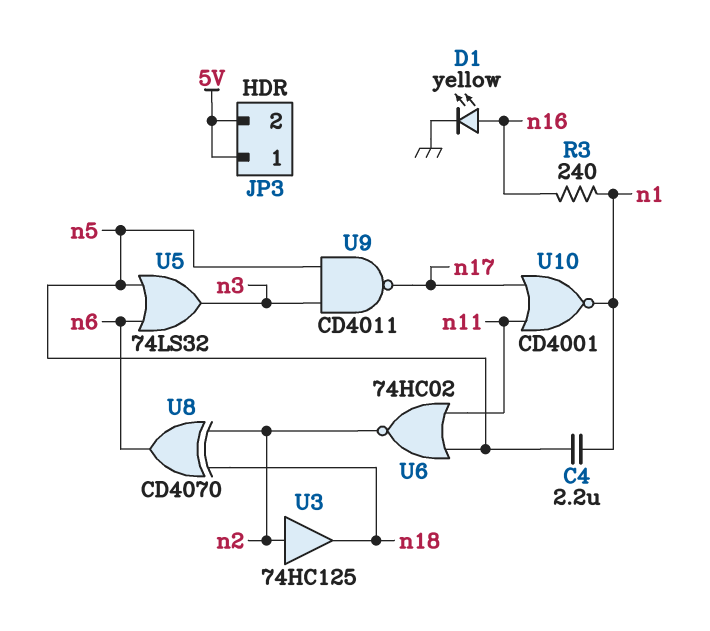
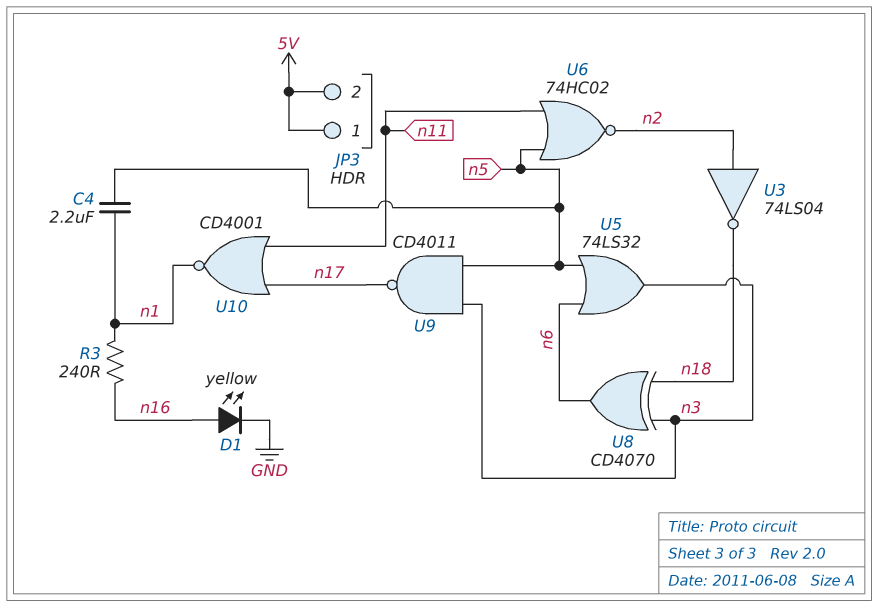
U3: buffer 74HC125 (in n2, out n18) -> NOT 74LS04 (in n2, out n18)
U8: XOR CD4070 (in n2, in n18, out n6) -> XOR CD4070 (in n3, in n18, out n6)

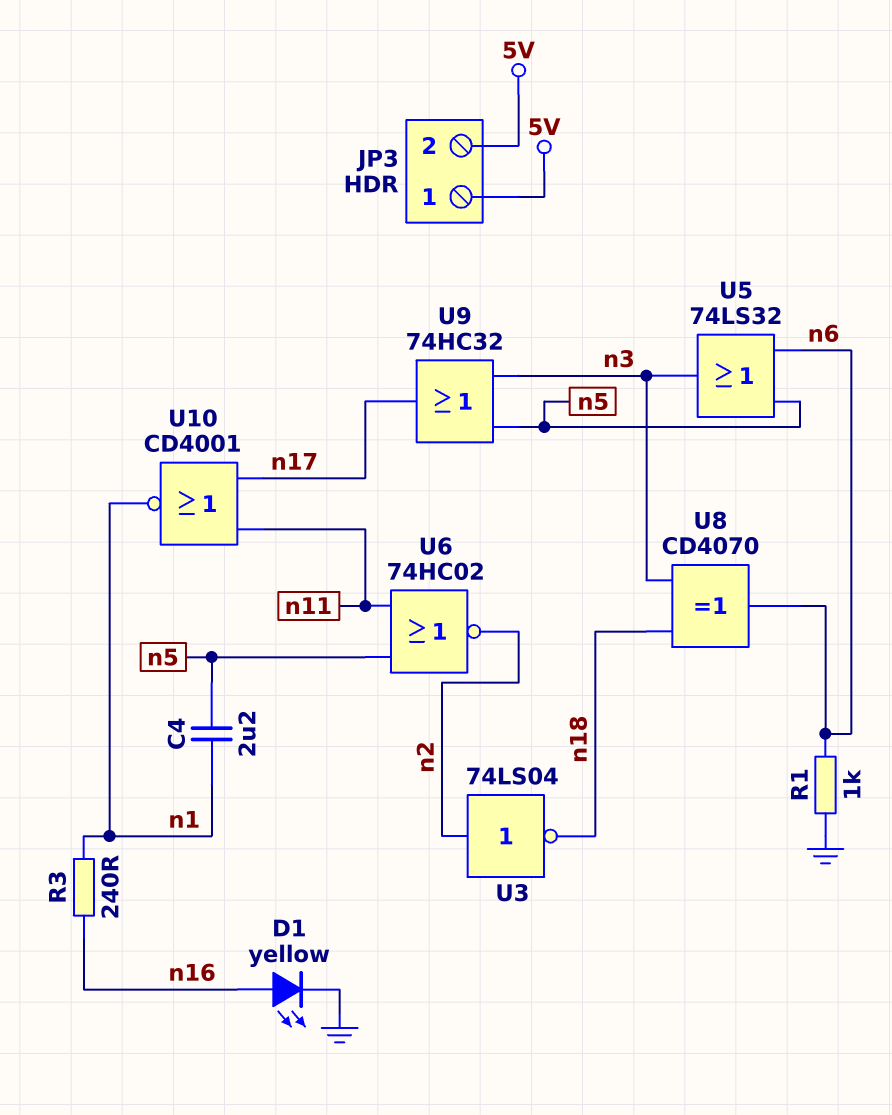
R1: none -> 1k (GND, n6)
U9: NAND CD4011 (in n3, in n5, out n17) -> OR 74HC32 (in n3, in n5, out n17)

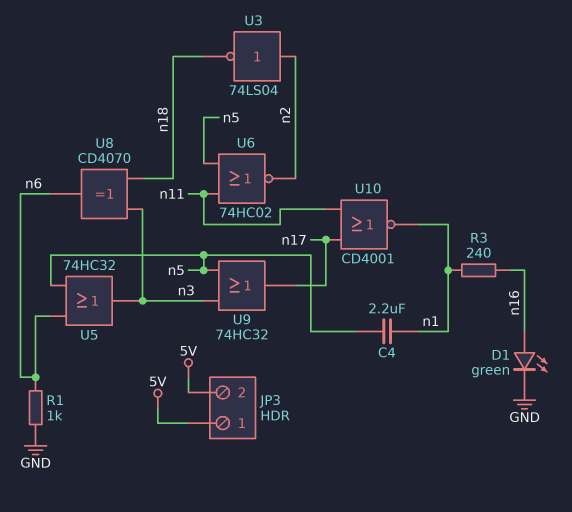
D1: LED yellow (A n16, K GND) -> LED green (A n16, K GND)
U5: OR 74LS32 (in n5, in n6, out n3) -> OR 74HC32 (in n5, in n6, out n3)

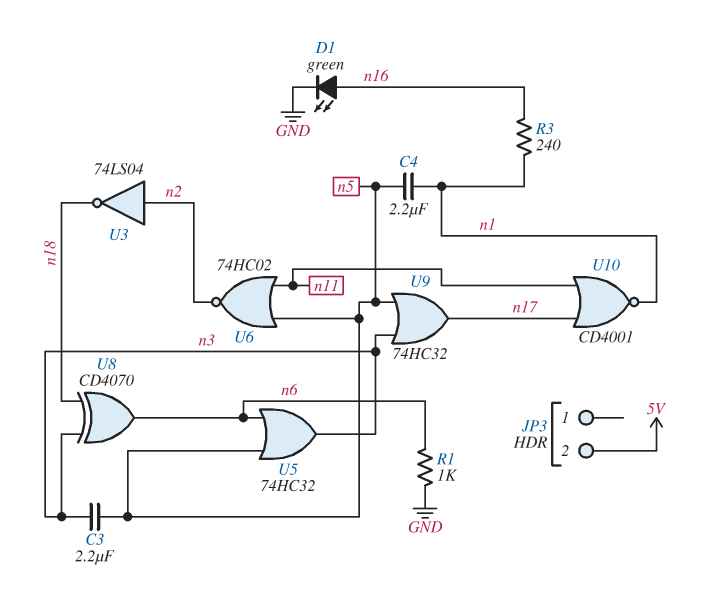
C3: none -> 2.2uF (n3, n5)
JP3 pin 1: 5V -> none

